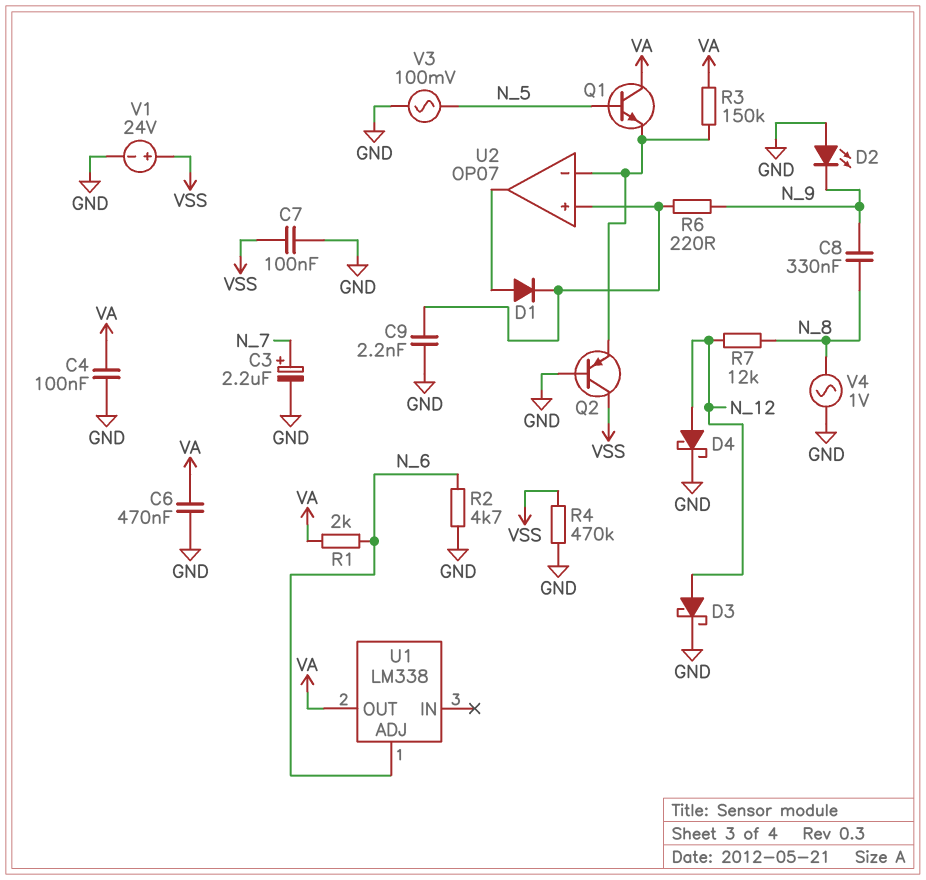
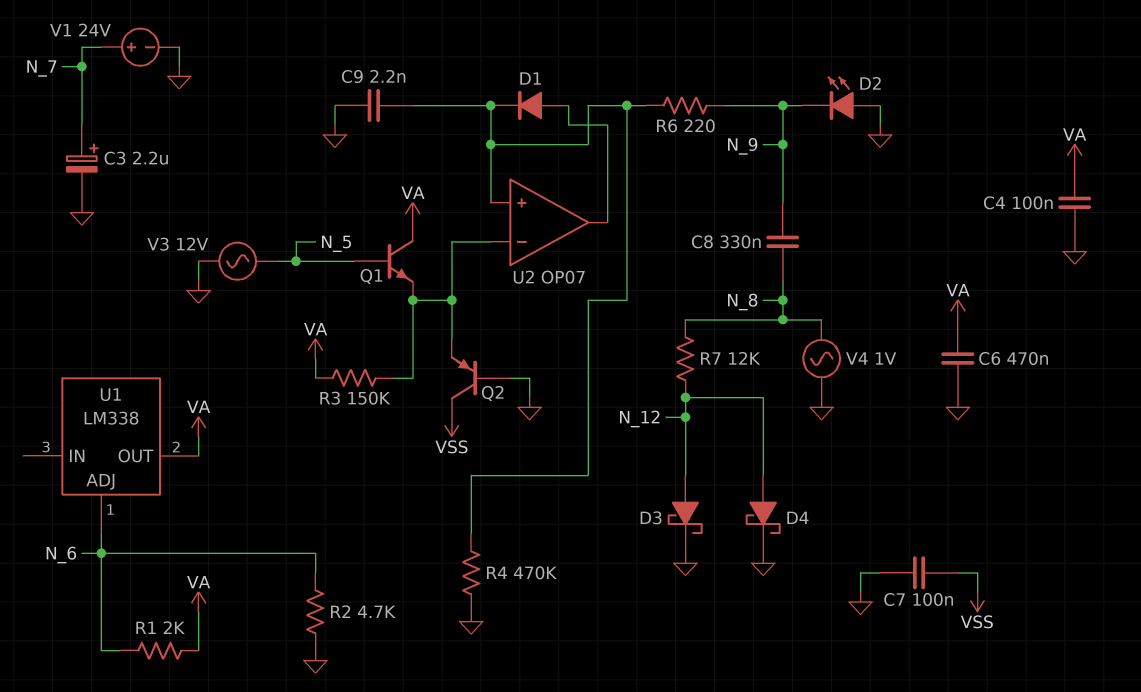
R4: 470k (GND, VSS) -> 470k (GND, U2/in+)
V1: 24V (plus VSS, minus GND) -> 24V (plus N_7, minus GND)
V3: AC 100mV (GND, N_5) -> AC 12V (GND, N_5)

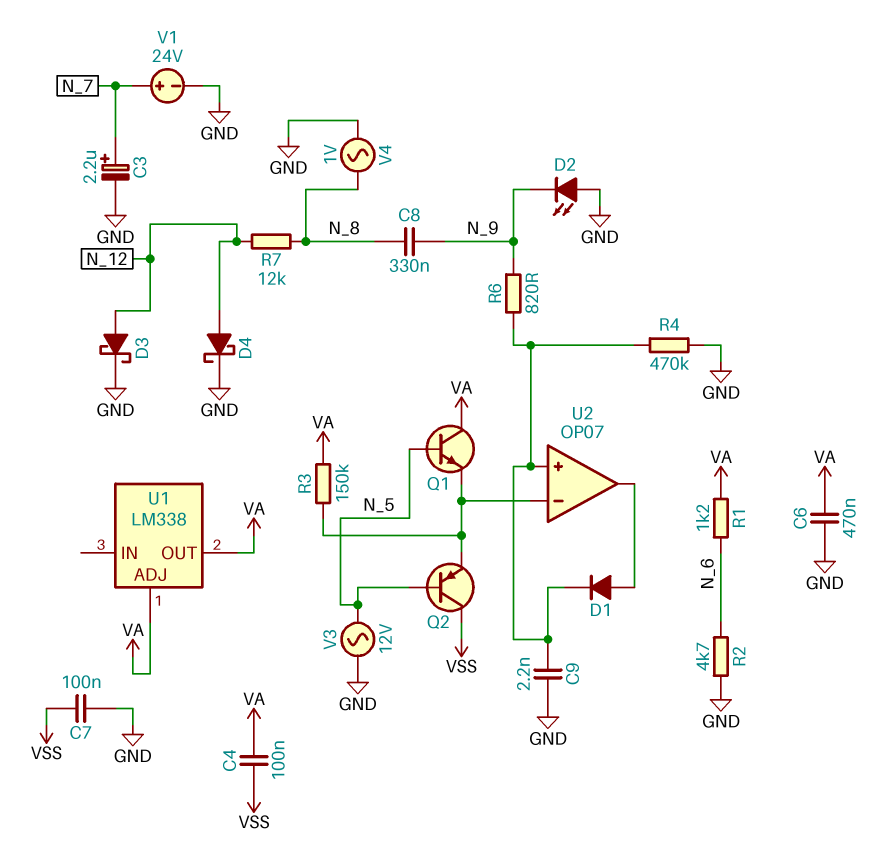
C4: 100nF (GND, VA) -> 100nF (VA, VSS)
Q2: PNP (B GND, C VSS, E U2/in-) -> PNP (B N_5, C VSS, E U2/in-)
R1: 2k (N_6, VA) -> 1.2k (N_6, VA)
R6: 220 (N_9, U2/in+) -> 820 (N_9, U2/in+)
U1 pin ADJ: N_6 -> VA

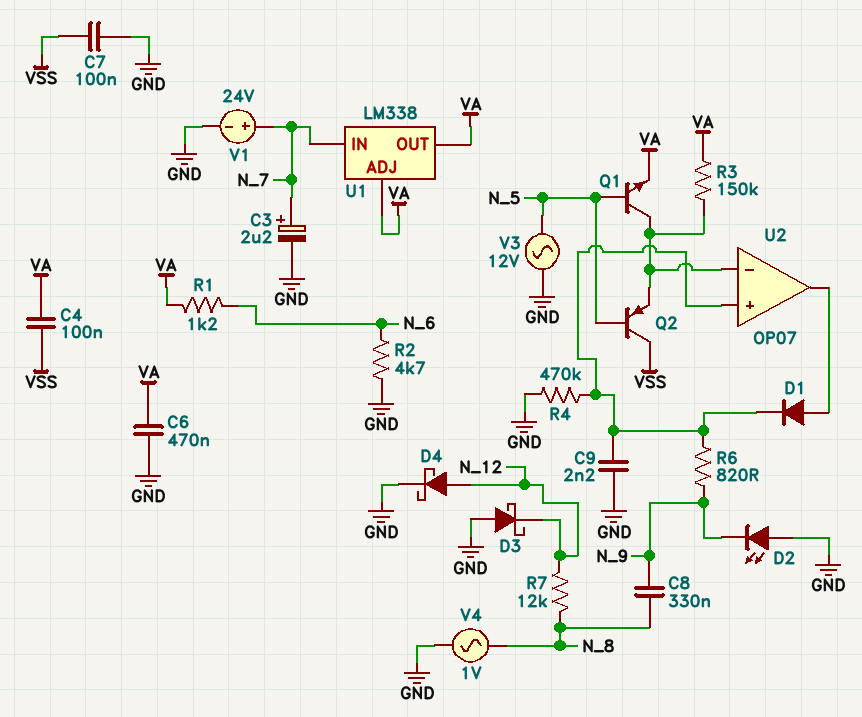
D3: schottky (A N_12, K GND) -> schottky (A GND, K N_12)
Q1: NPN (B N_5, C VA, E U2/in-) -> NPN (B N_5, C U2/in-, E VA)
U1 pin IN: none -> N_7

